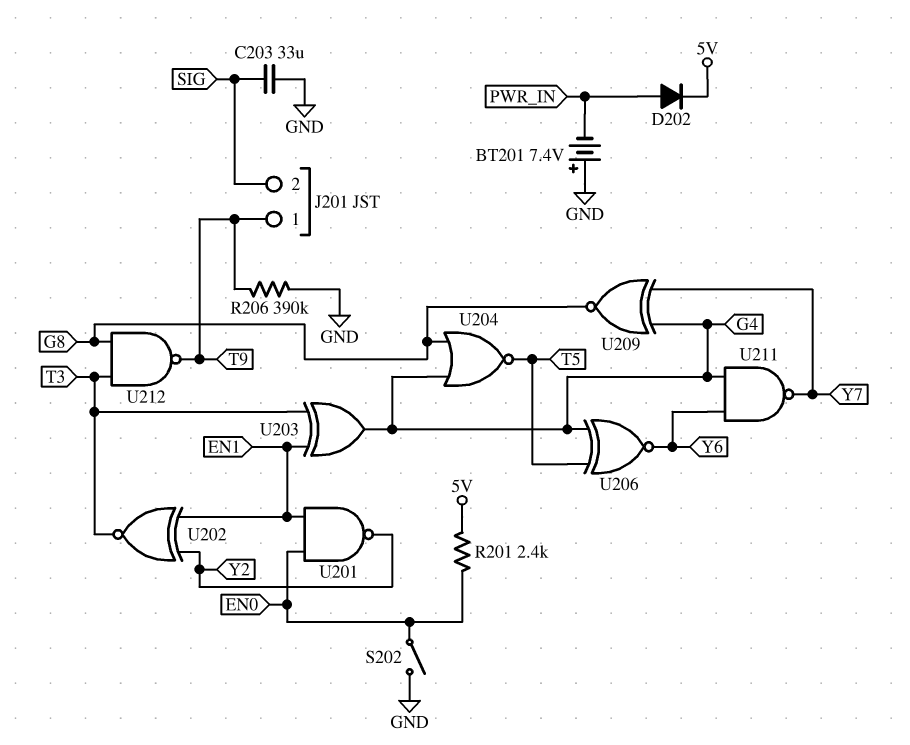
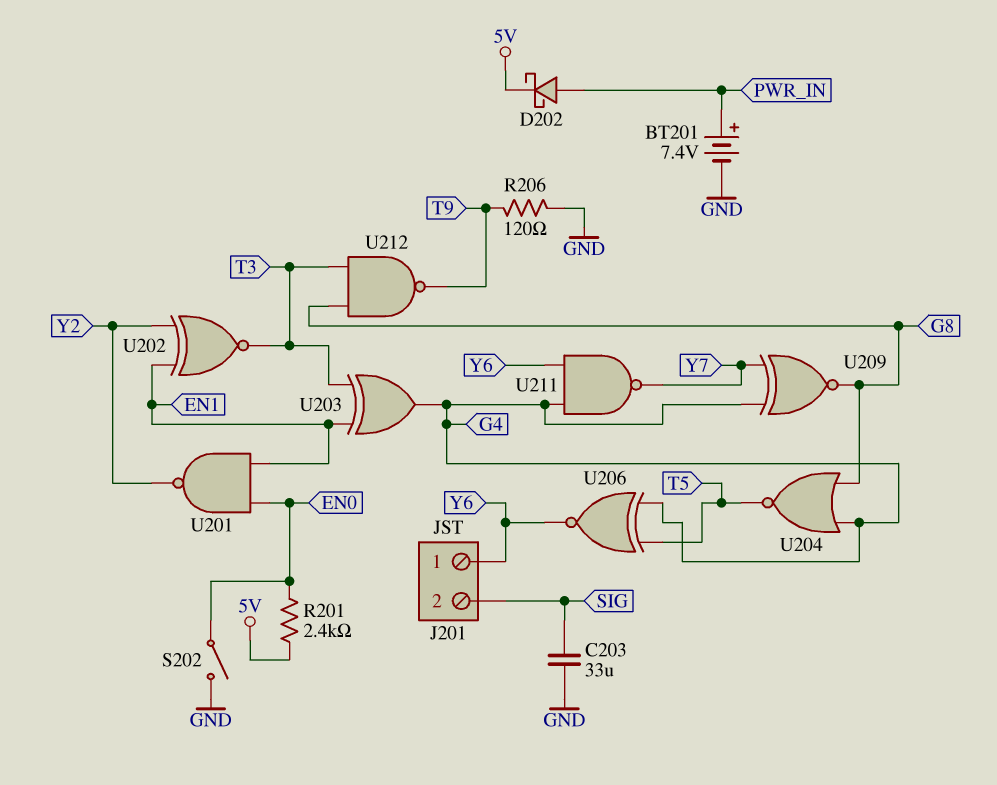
BT201: 7.4V (plus GND, minus PWR_IN) -> 7.4V (plus PWR_IN, minus GND)
D202: diode (A PWR_IN, K 5V) -> schottky (A PWR_IN, K 5V)
J201 pin 1: T9 -> Y6
R206: 390k (GND, T9) -> 120 (GND, T9)

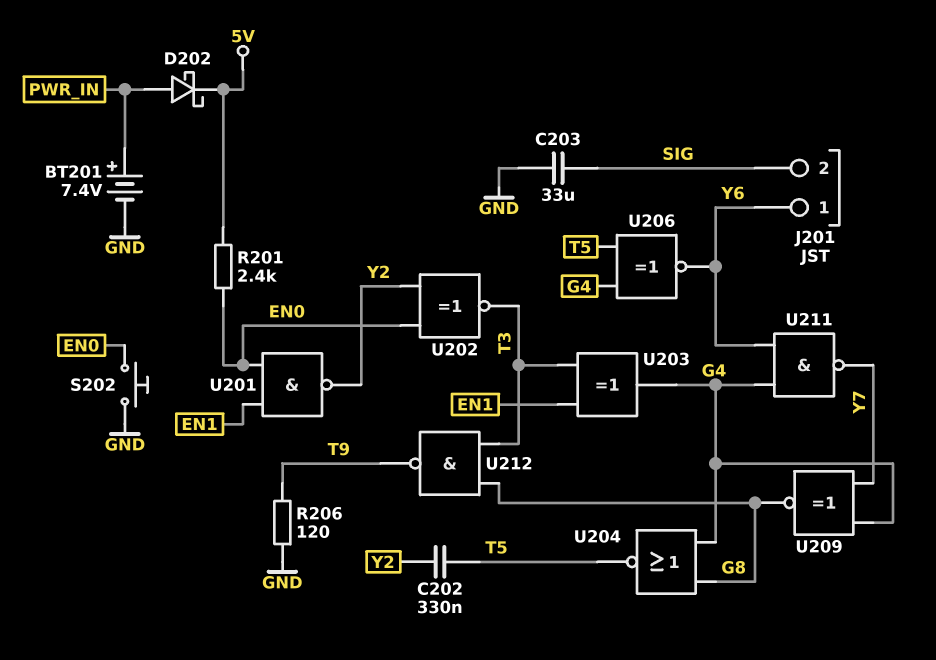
C202: none -> 330nF (T5, Y2)
S202: switch (EN0, GND) -> button (EN0, GND)
U202: XNOR (in EN1, in Y2, out T3) -> XNOR (in EN0, in Y2, out T3)

